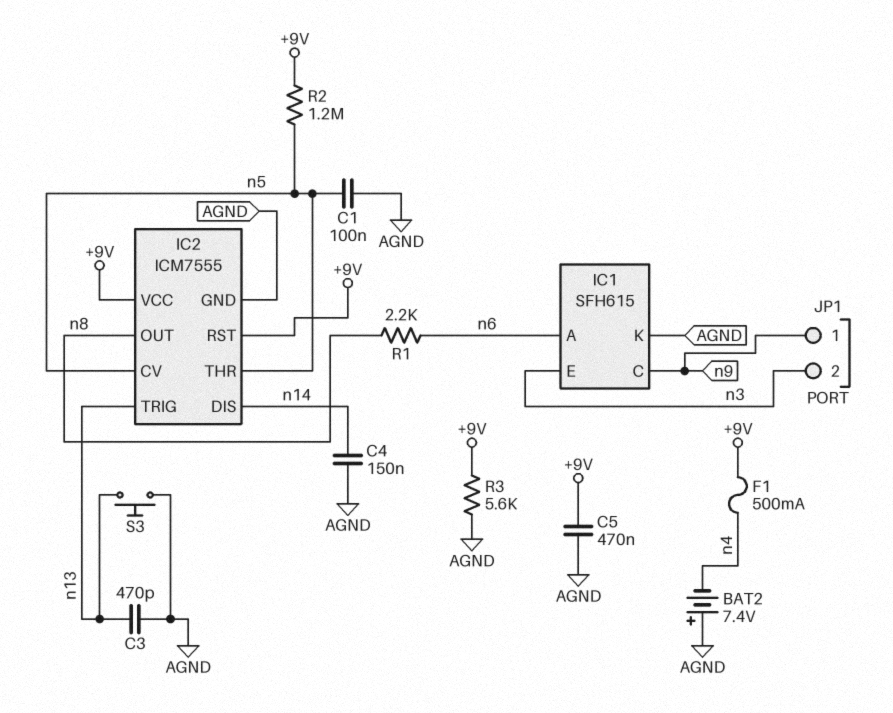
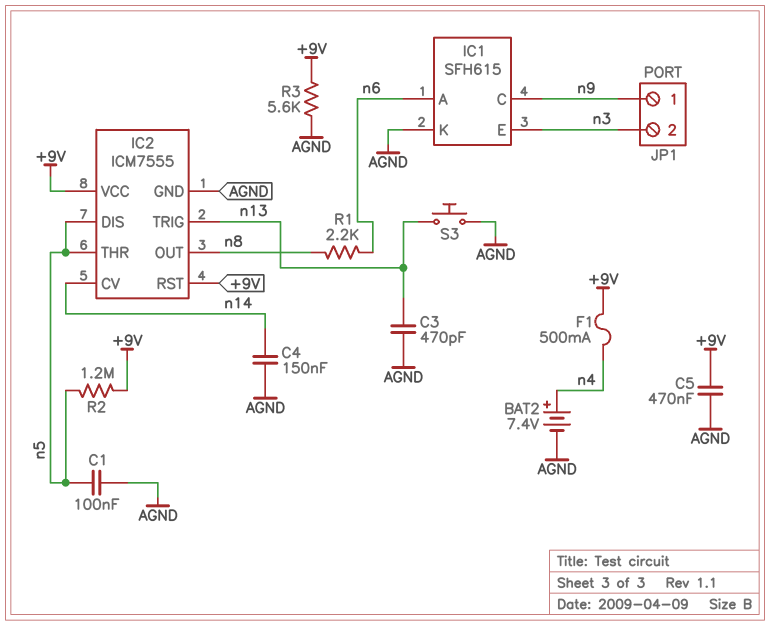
BAT2: 7.4V (plus AGND, minus n4) -> 7.4V (plus n4, minus AGND)
IC2 pin CV: n5 -> n14
IC2 pin DIS: n14 -> n5

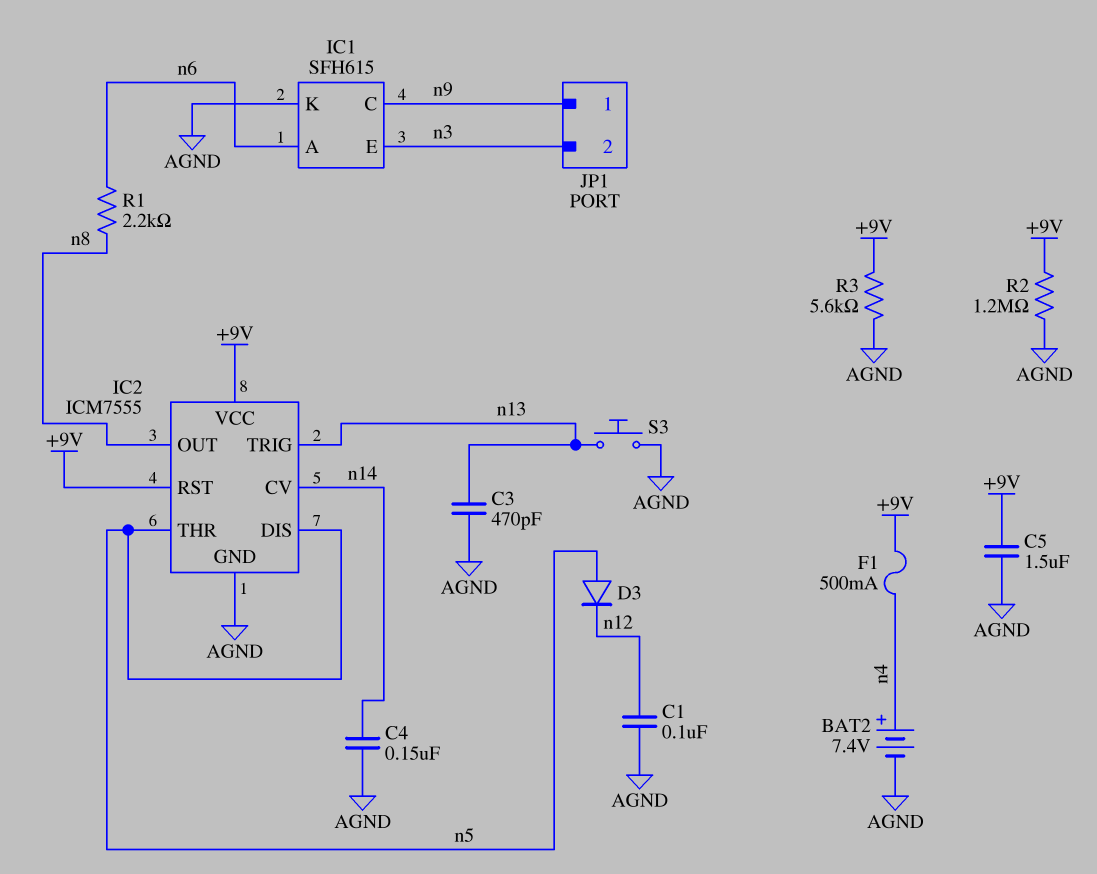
C1: 100nF (AGND, n5) -> 100nF (AGND, n12)
C5: 470nF (+9V, AGND) -> 1.5uF (+9V, AGND)
D3: none -> diode (A n5, K n12)
R2: 1.2M (+9V, n5) -> 1.2M (+9V, AGND)

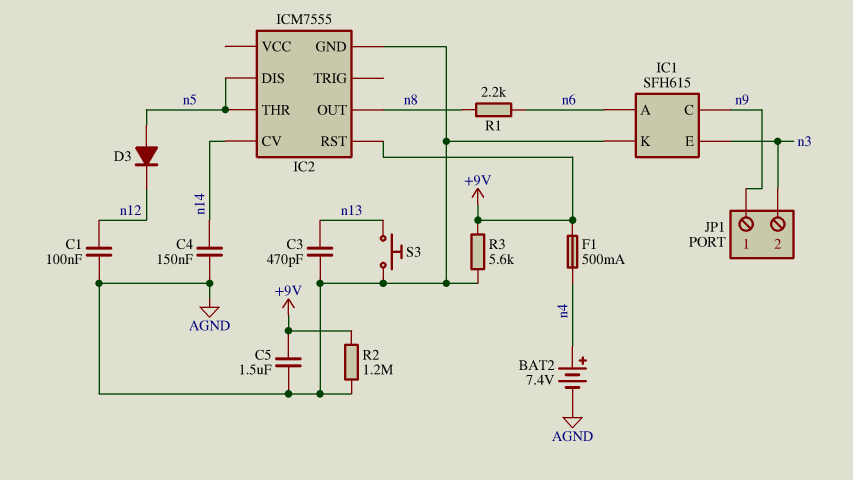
IC2 pin TRIG: n13 -> none
IC2 pin VCC: +9V -> none

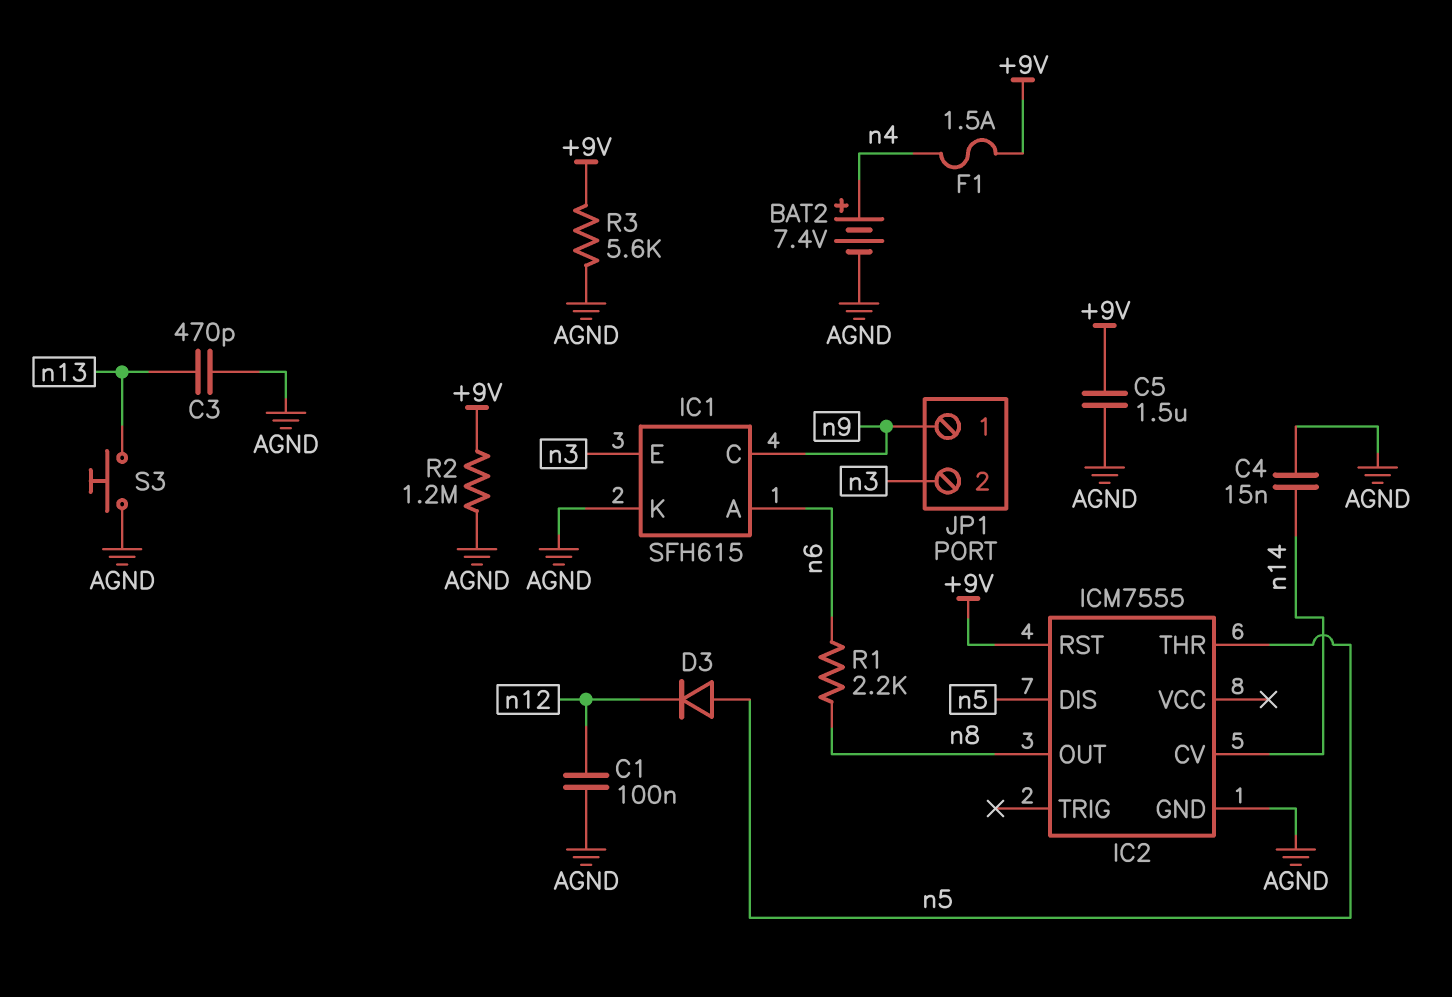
C4: 150nF (AGND, n14) -> 15nF (AGND, n14)
F1: 500mA (+9V, n4) -> 1.5A (+9V, n4)

